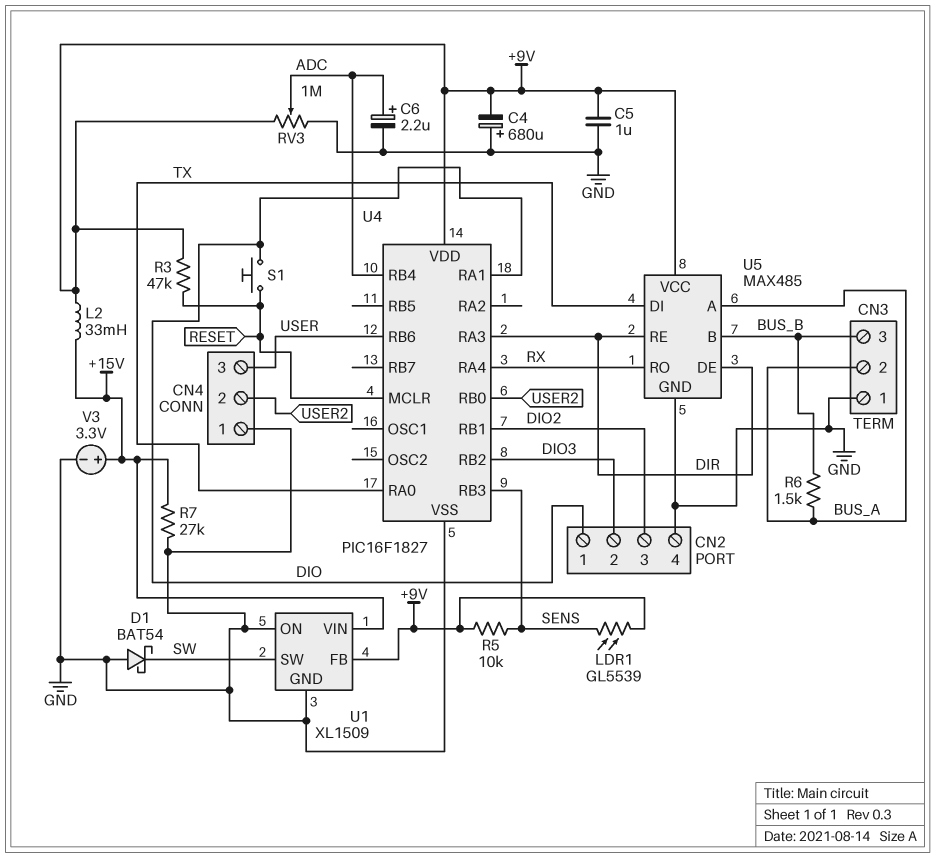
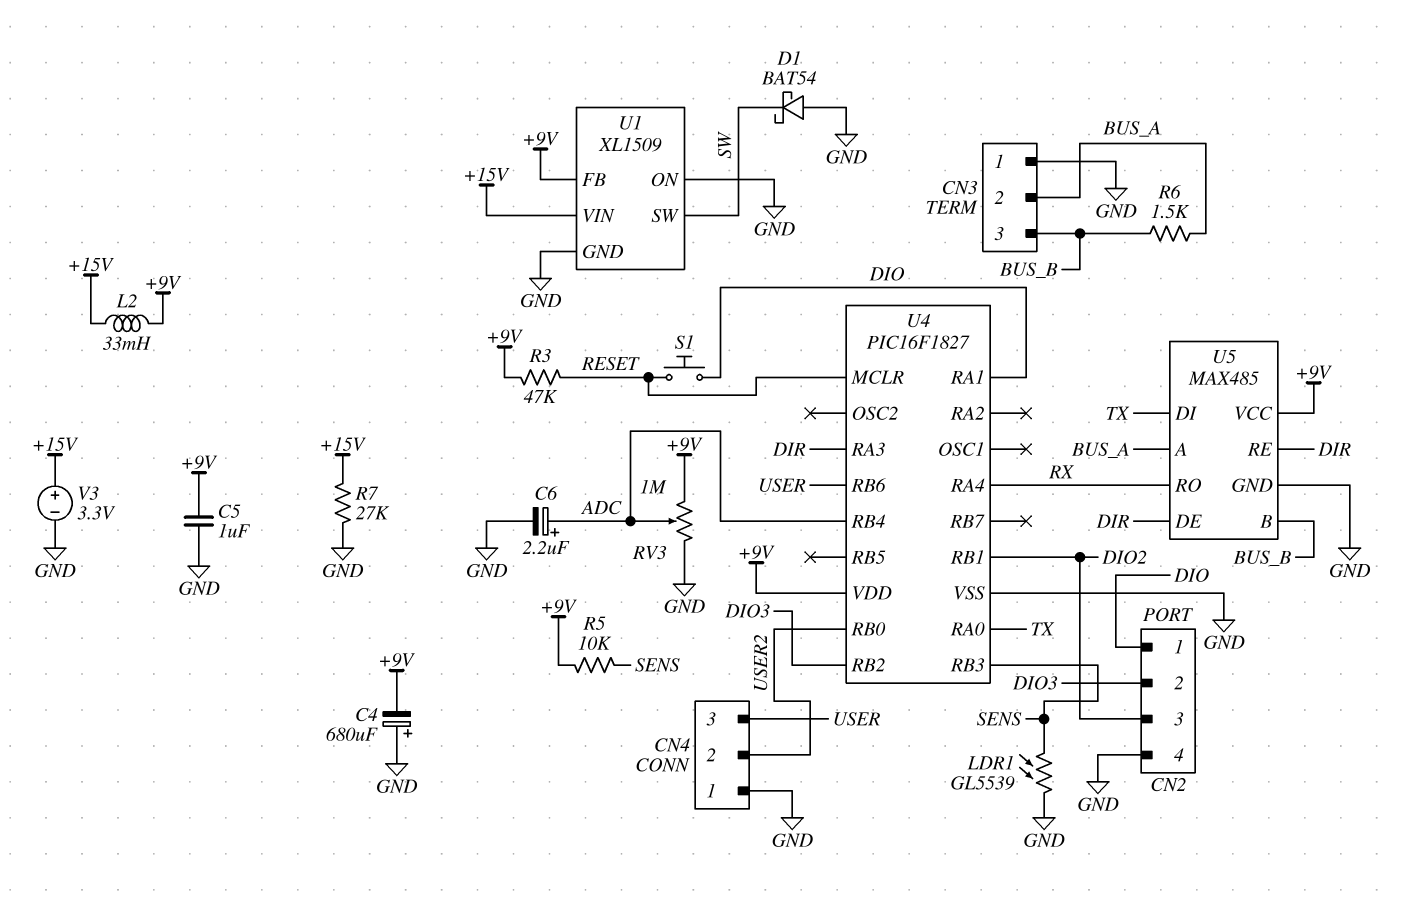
LDR1: GL5539 (+9V, SENS) -> GL5539 (GND, SENS)

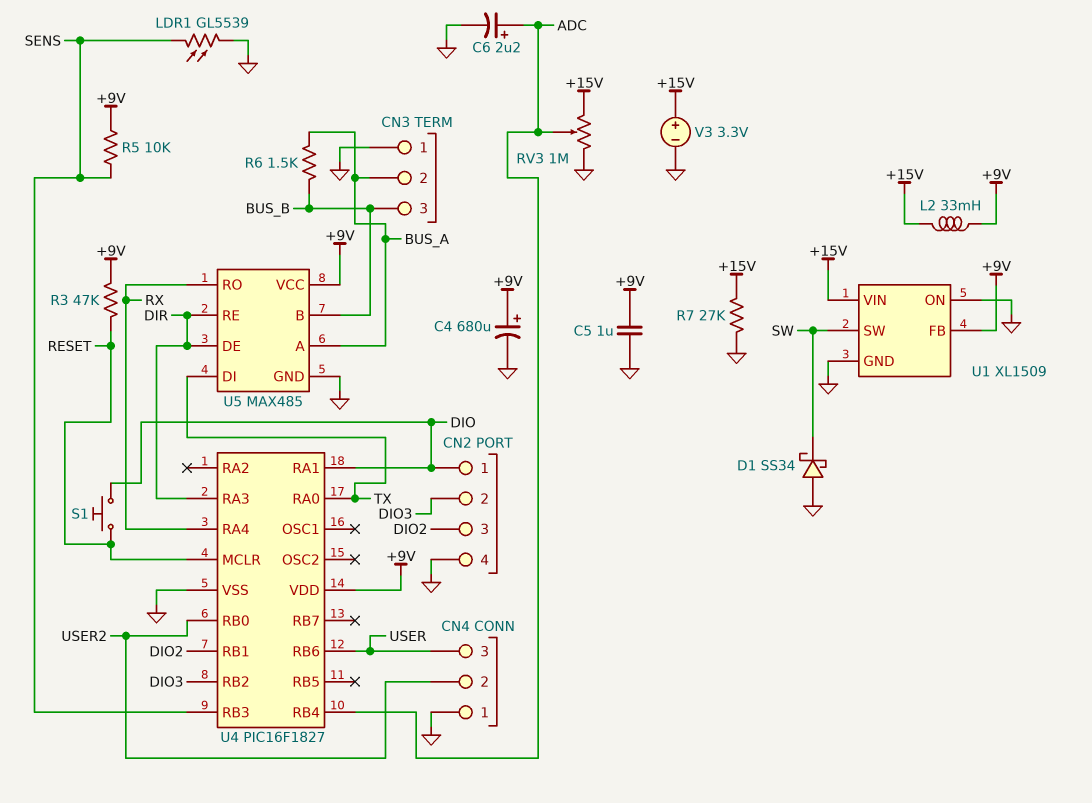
C4: 680uF (plus GND, minus +9V) -> 680uF (plus +9V, minus GND)
D1: schottky BAT54 (A GND, K SW) -> schottky SS34 (A GND, K SW)
RV3: 1M (+9V, GND, wiper ADC) -> 1M (+15V, GND, wiper ADC)

